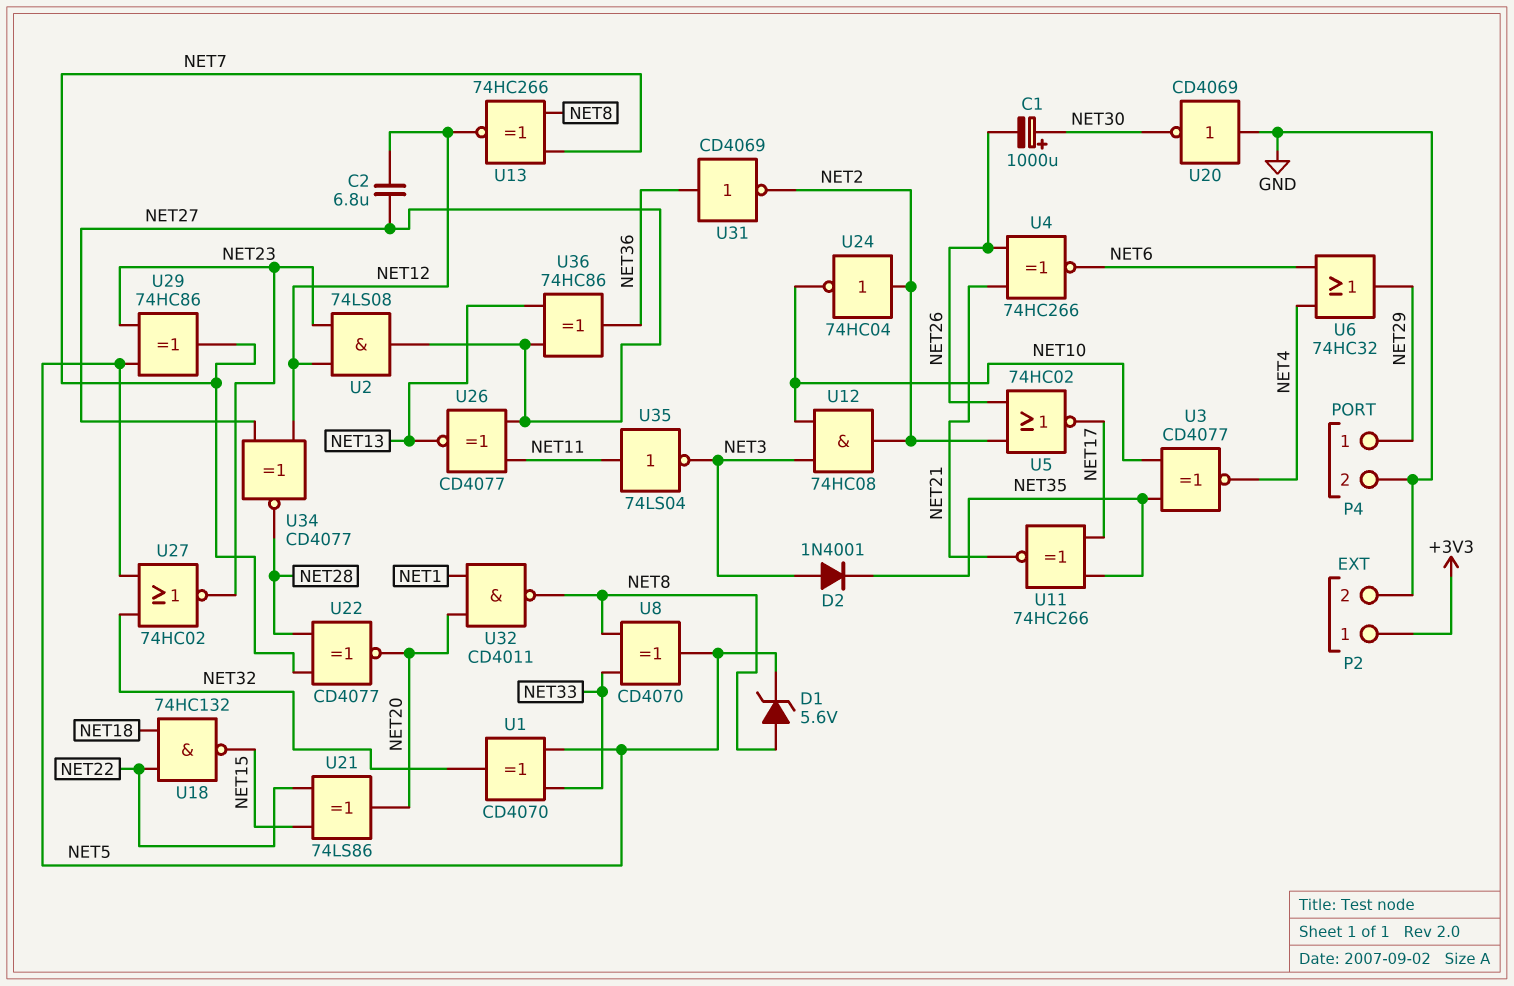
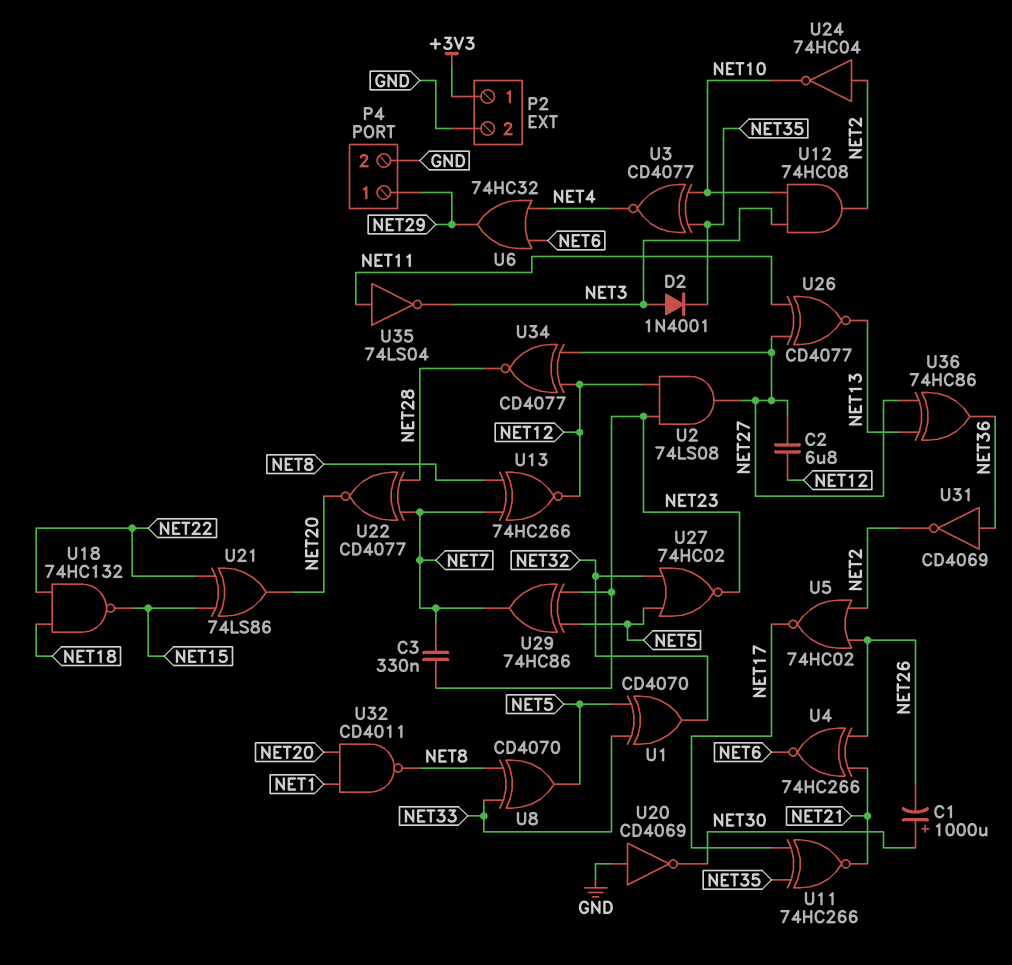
C3: none -> 330nF (NET7, NET23)
D1: zener 5.6V (A NET8, K NET5) -> none

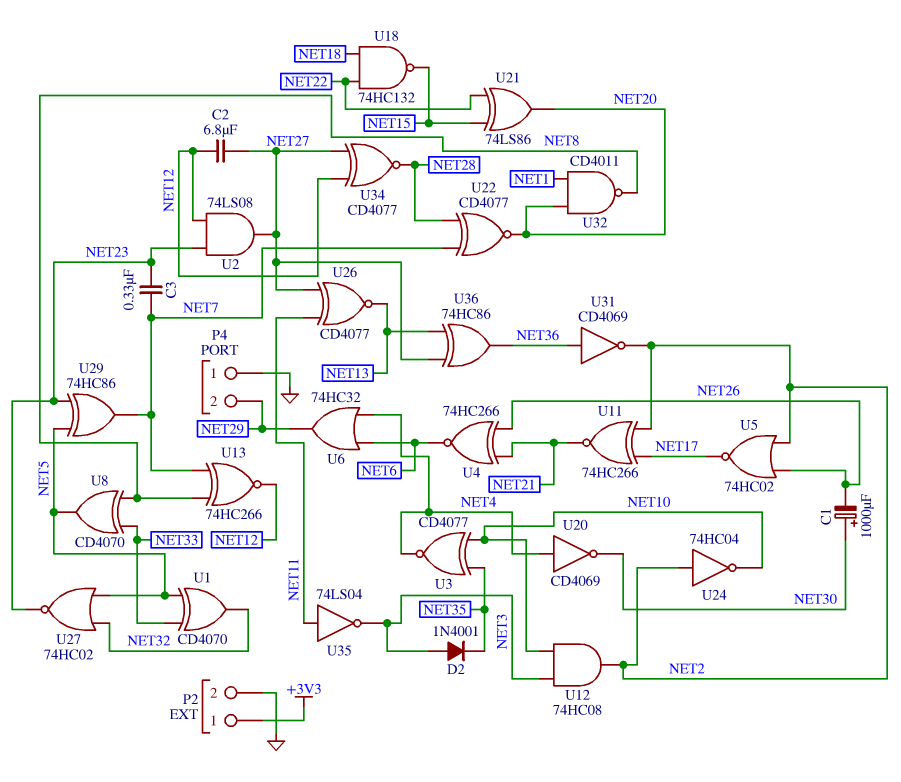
P4 pin 1: NET29 -> GND
P4 pin 2: GND -> NET29
U11: XNOR 74HC266 (in NET17, in NET35, out NET21) -> XNOR 74HC266 (in NET2, in NET17, out NET21)
U20: NOT CD4069 (in GND, out NET30) -> NOT CD4069 (in NET4, out NET30)

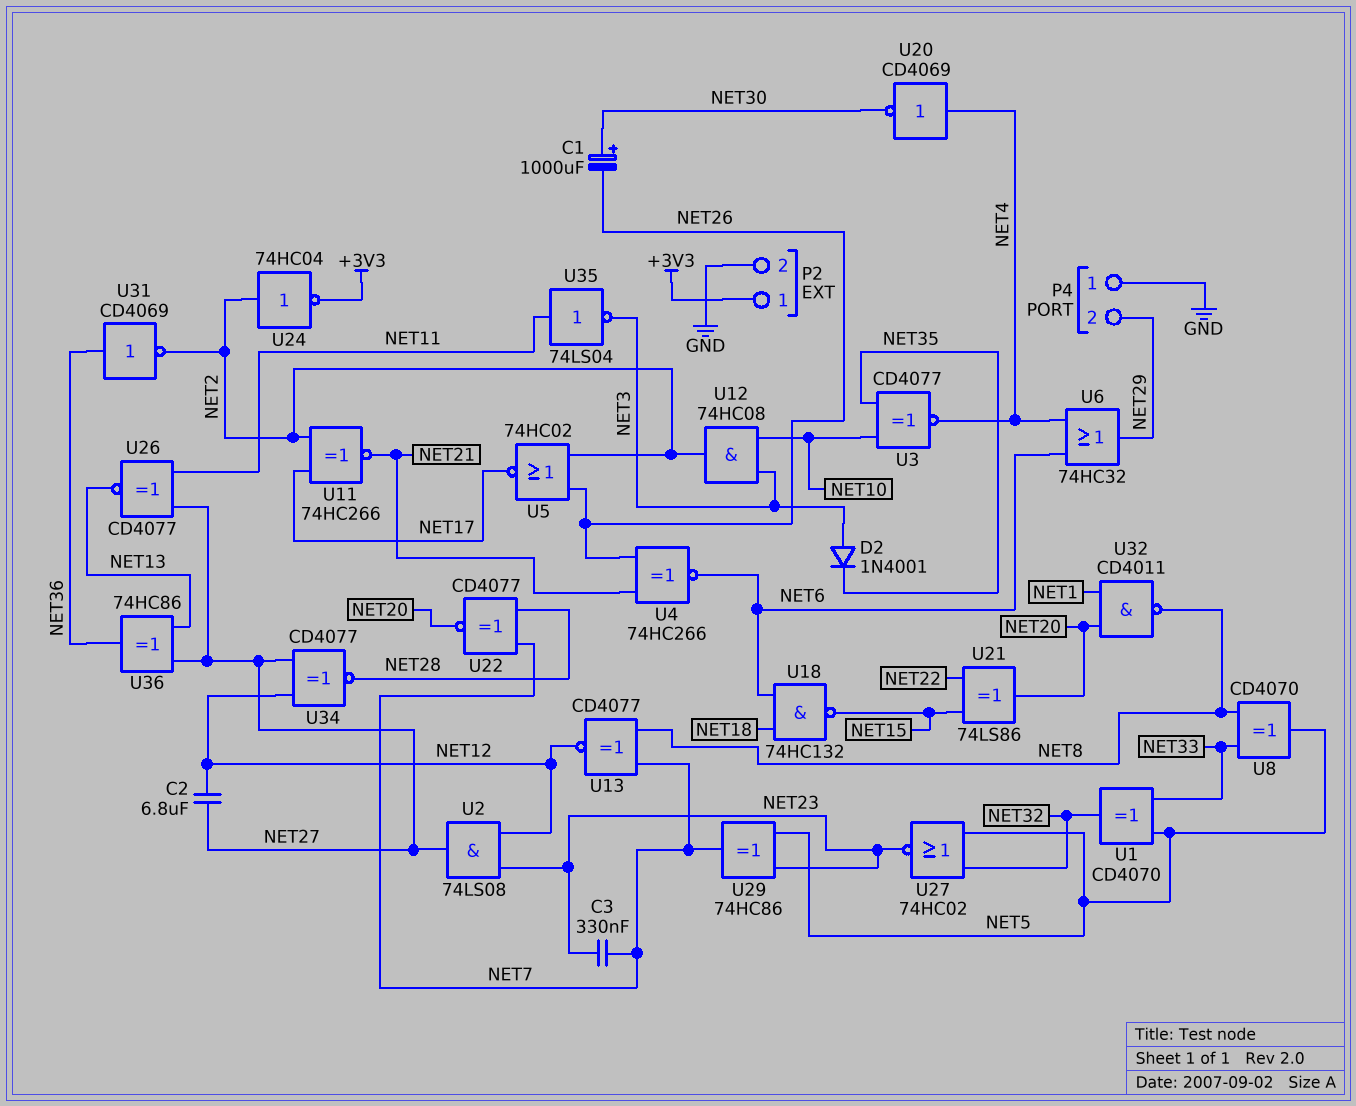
U13: XNOR 74HC266 (in NET7, in NET8, out NET12) -> XNOR CD4077 (in NET7, in NET8, out NET12)
U18: NAND 74HC132 (in NET18, in NET22, out NET15) -> NAND 74HC132 (in NET6, in NET18, out NET15)
U24: NOT 74HC04 (in NET2, out NET10) -> NOT 74HC04 (in NET2, out +3V3)

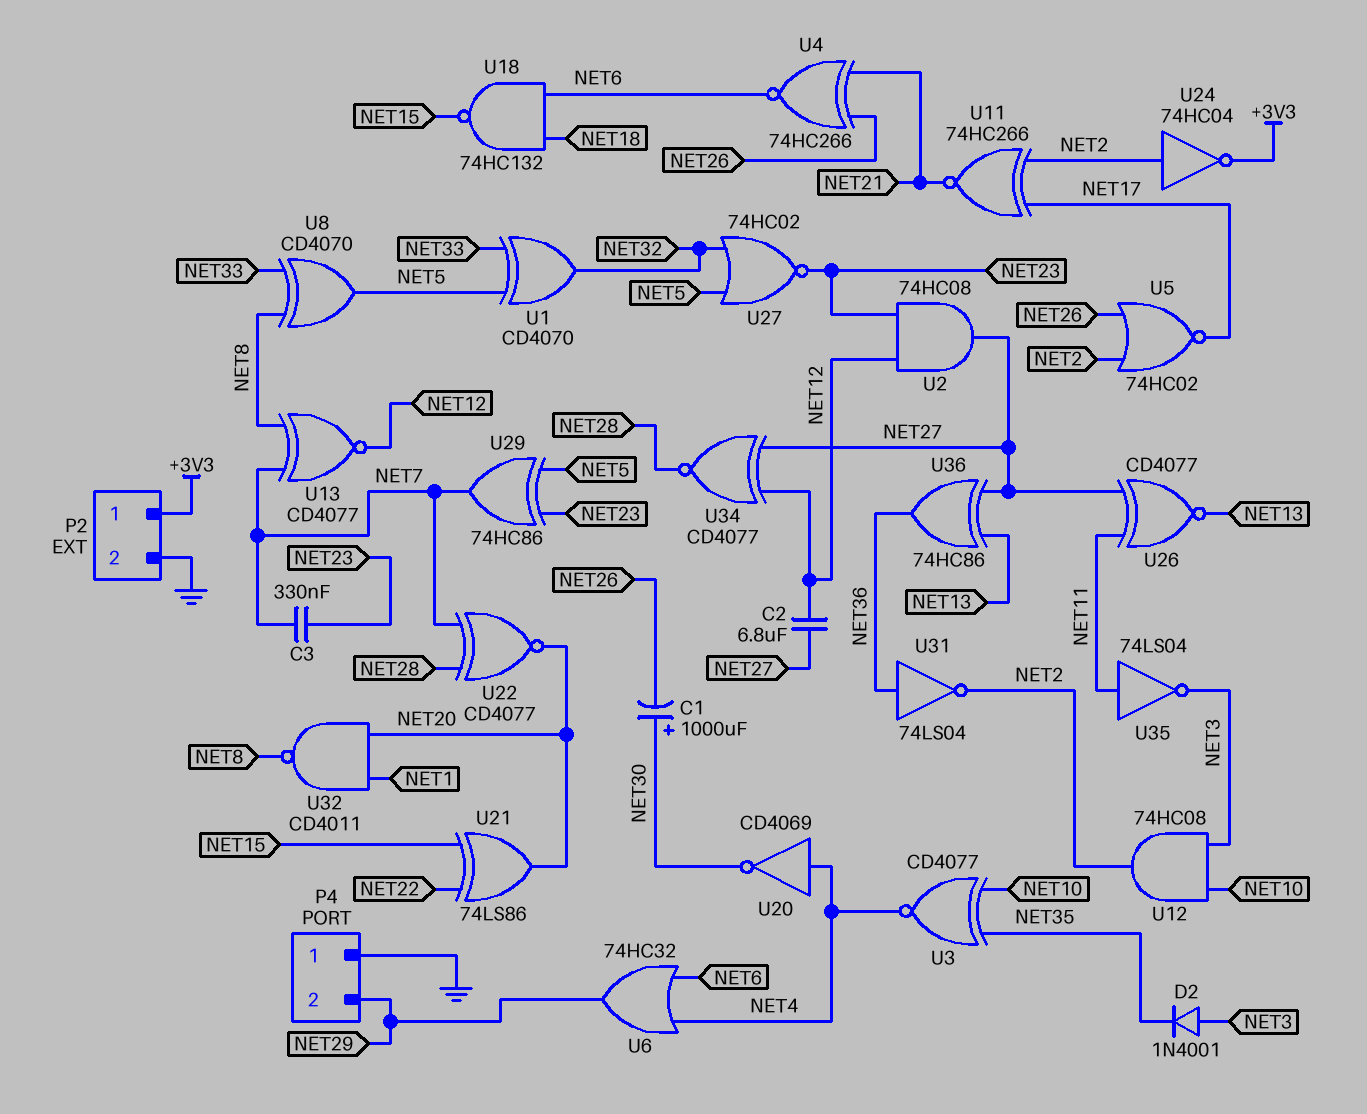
U2: AND 74LS08 (in NET12, in NET23, out NET27) -> AND 74HC08 (in NET12, in NET23, out NET27)
U31: NOT CD4069 (in NET36, out NET2) -> NOT 74LS04 (in NET36, out NET2)

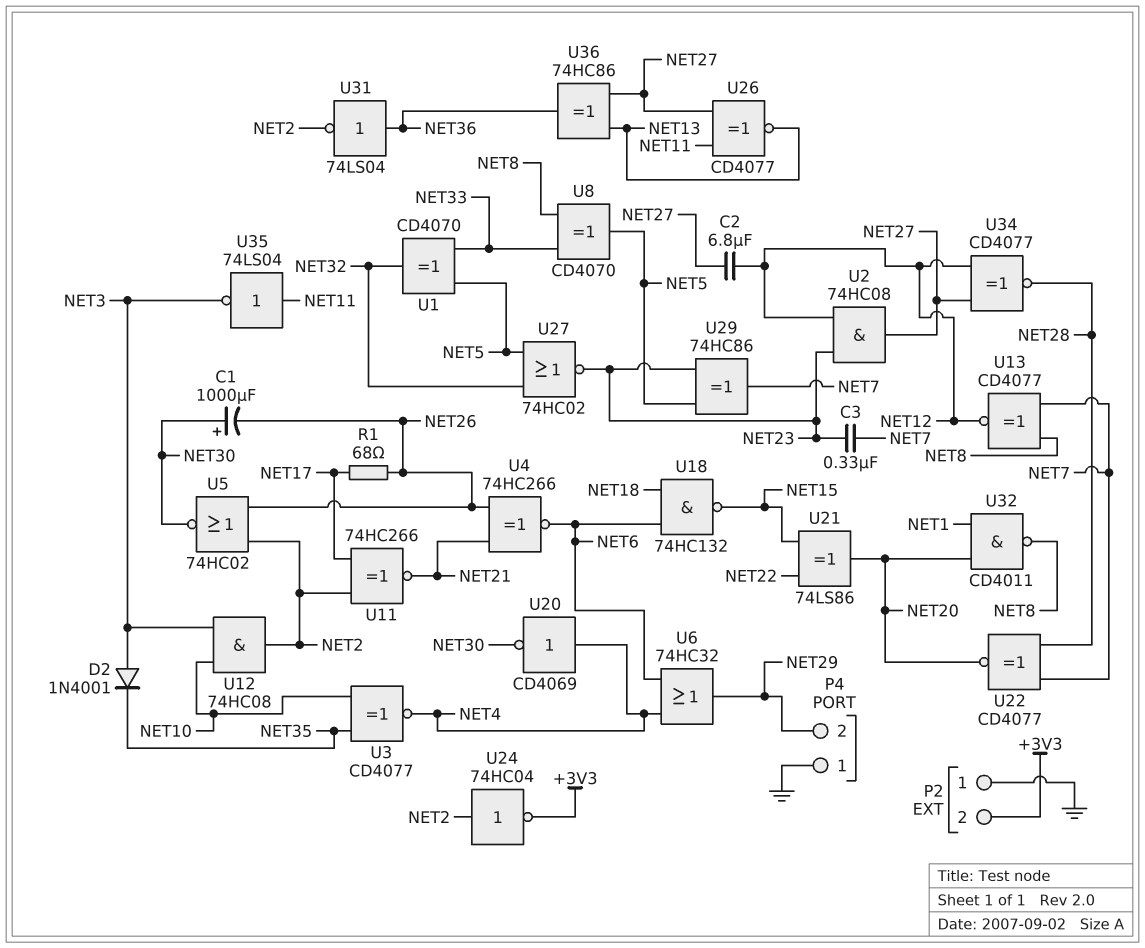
P2 pin 1: +3V3 -> GND
P2 pin 2: GND -> +3V3
R1: none -> 68 (NET17, NET26)
U5: NOR 74HC02 (in NET2, in NET26, out NET17) -> NOR 74HC02 (in NET2, in NET26, out NET30)

